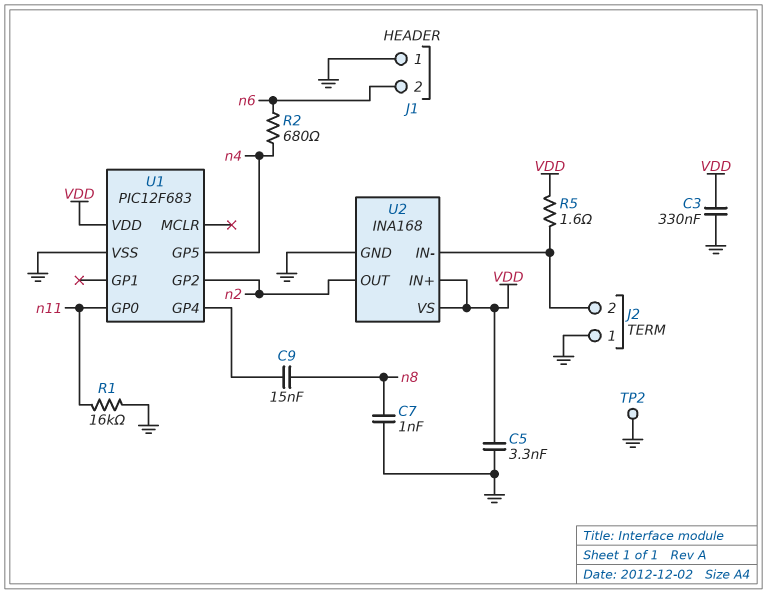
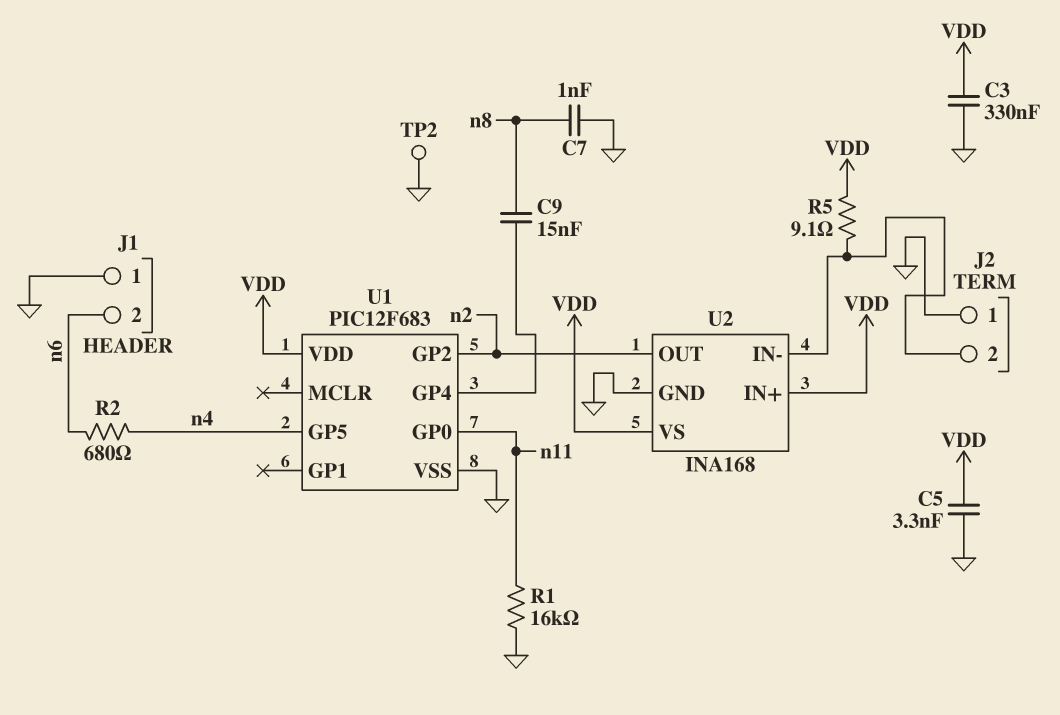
R5: 1.6 (J2/2, VDD) -> 9.1 (J2/2, VDD)

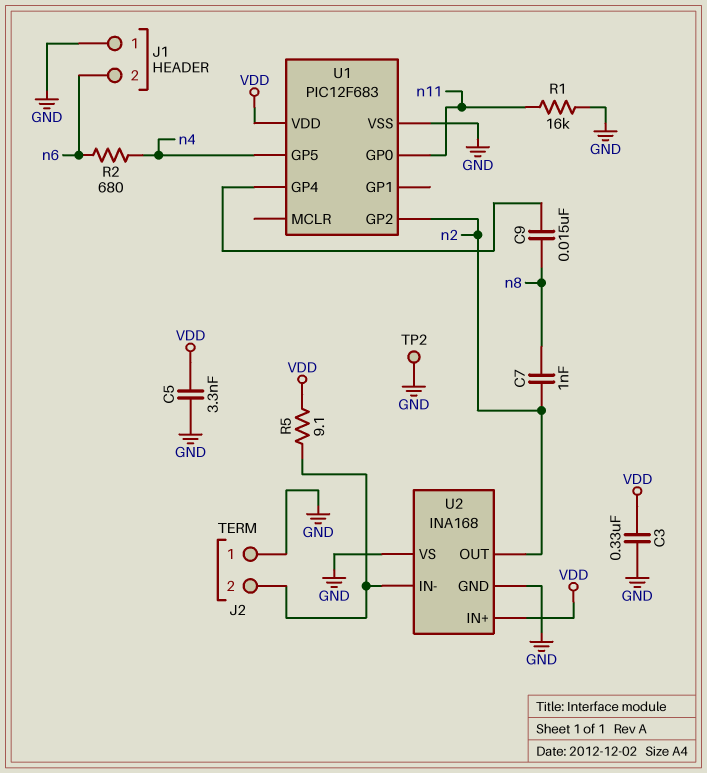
C7: 1nF (GND, n8) -> 1nF (n2, n8)
U2 pin VS: VDD -> GND

